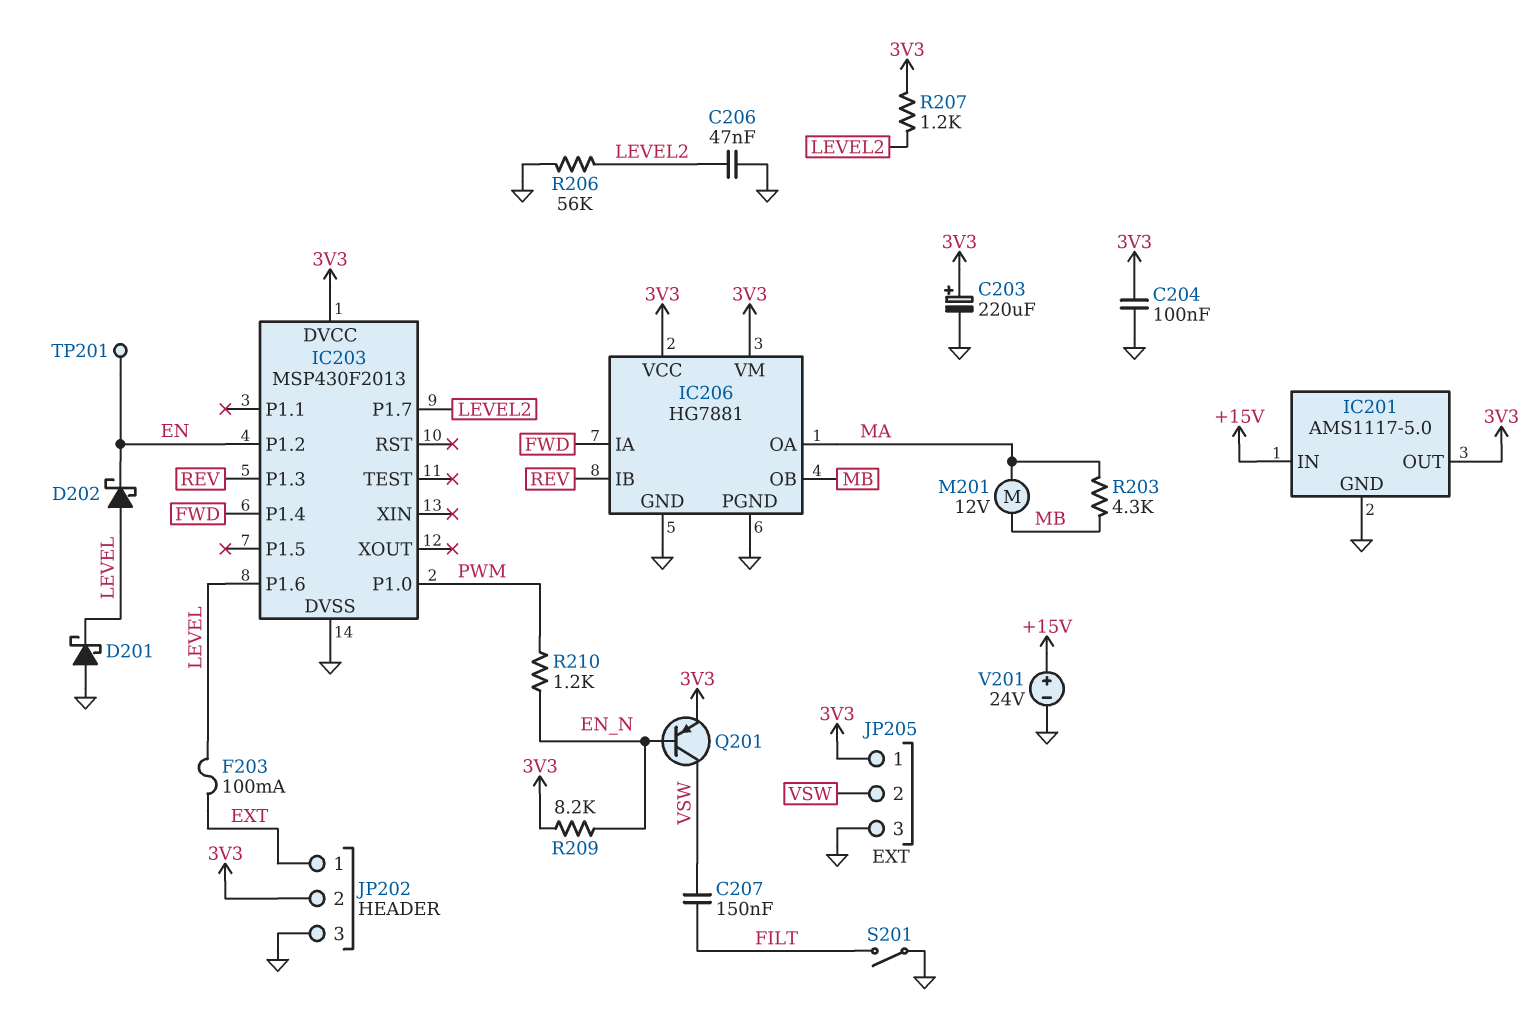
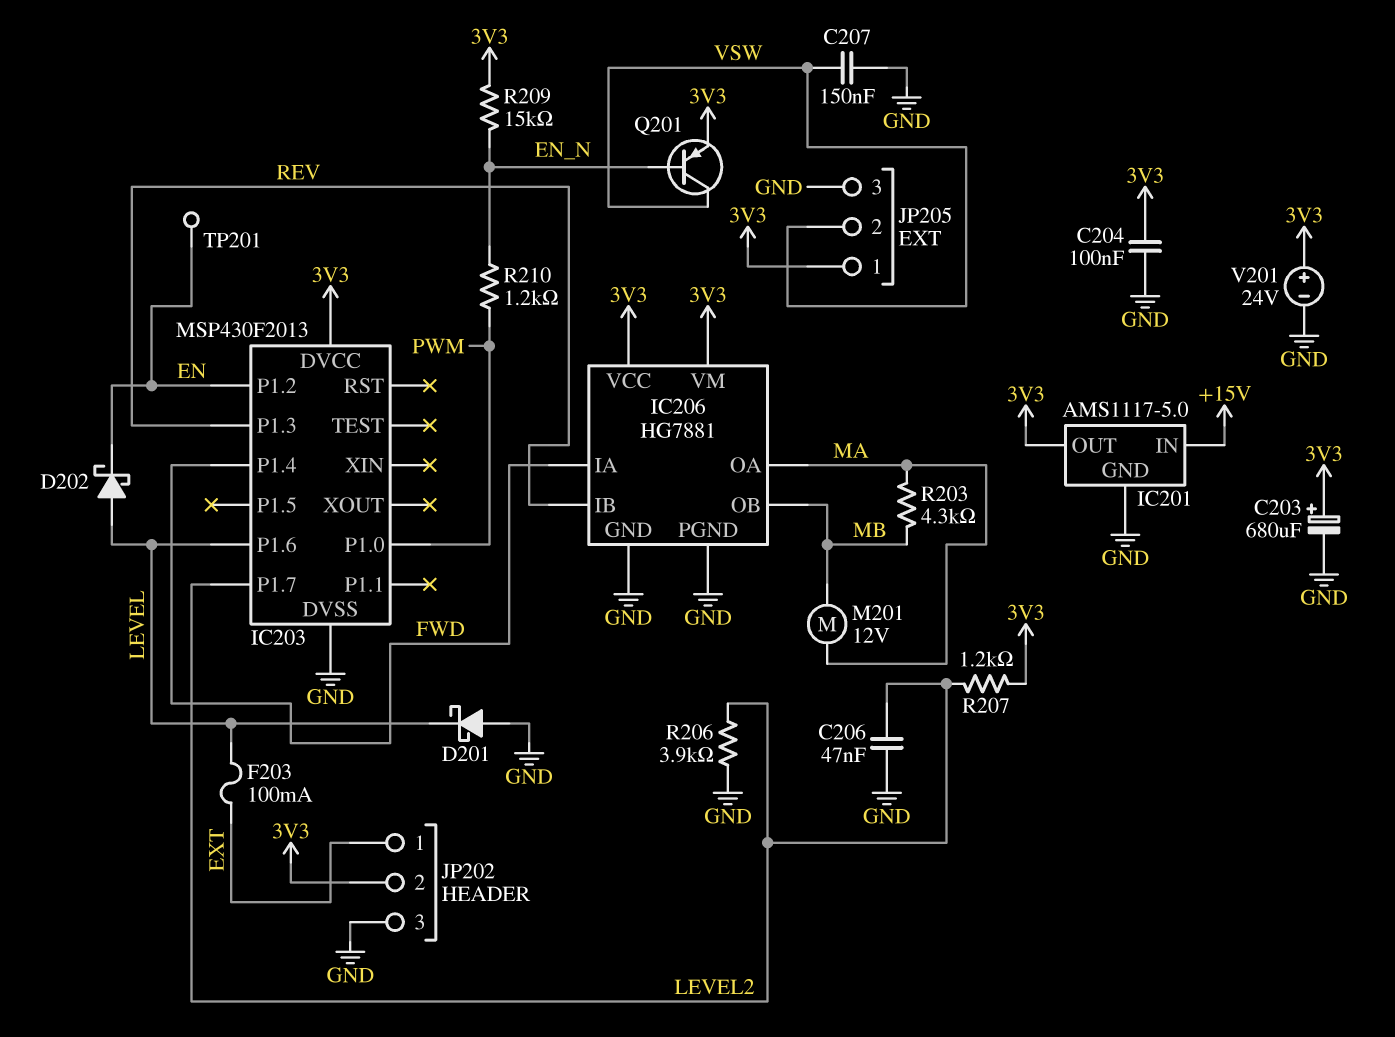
C203: 220uF (plus 3V3, minus GND) -> 680uF (plus 3V3, minus GND)
C207: 150nF (FILT, VSW) -> 150nF (GND, VSW)
R206: 56k (GND, LEVEL2) -> 3.9k (GND, LEVEL2)
R209: 8.2k (3V3, EN_N) -> 15k (3V3, EN_N)
S201: switch (FILT, GND) -> none
V201: 24V (plus +15V, minus GND) -> 24V (plus 3V3, minus GND)

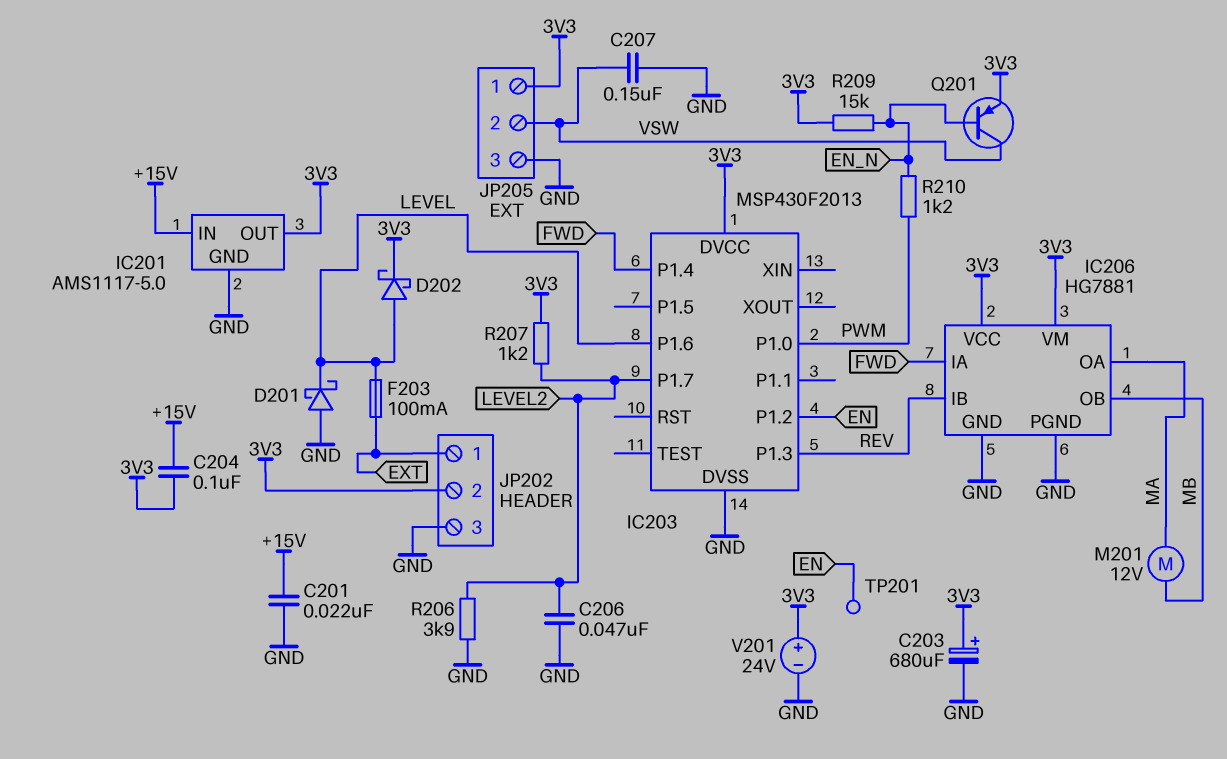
C201: none -> 22nF (+15V, GND)
C204: 100nF (3V3, GND) -> 100nF (+15V, 3V3)
D202: schottky (A LEVEL, K EN) -> schottky (A LEVEL, K 3V3)
R203: 4.3k (MA, MB) -> none

